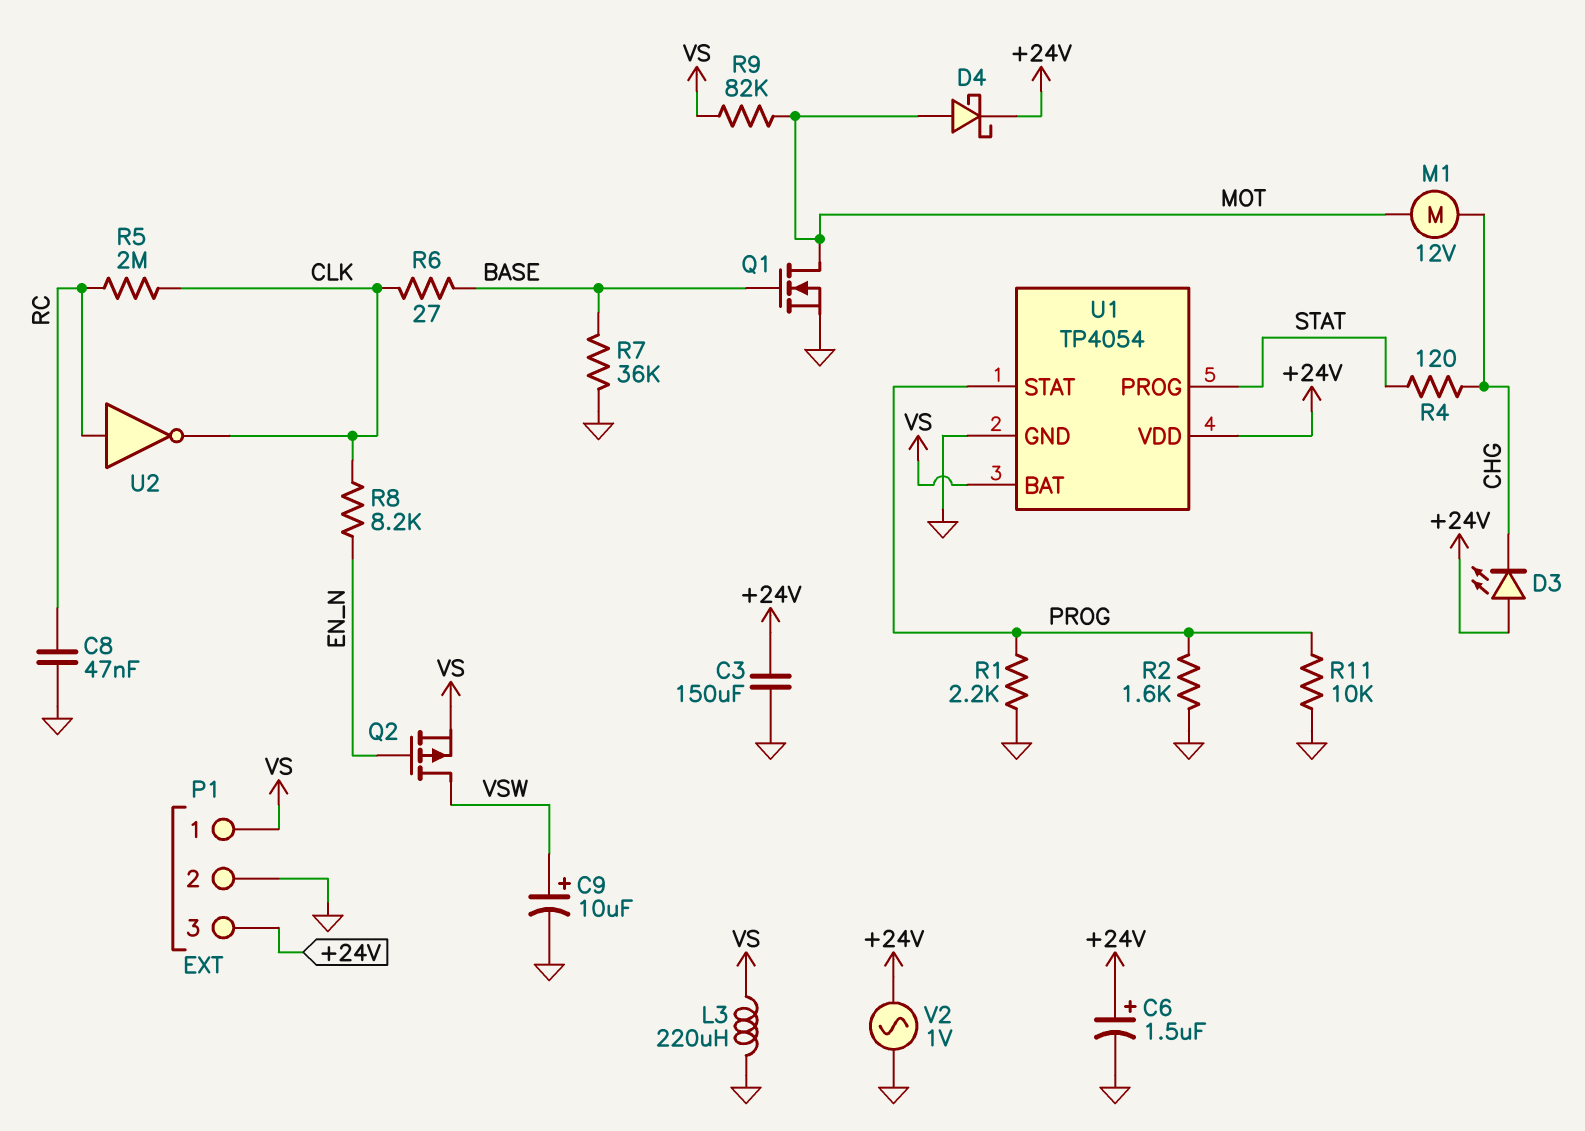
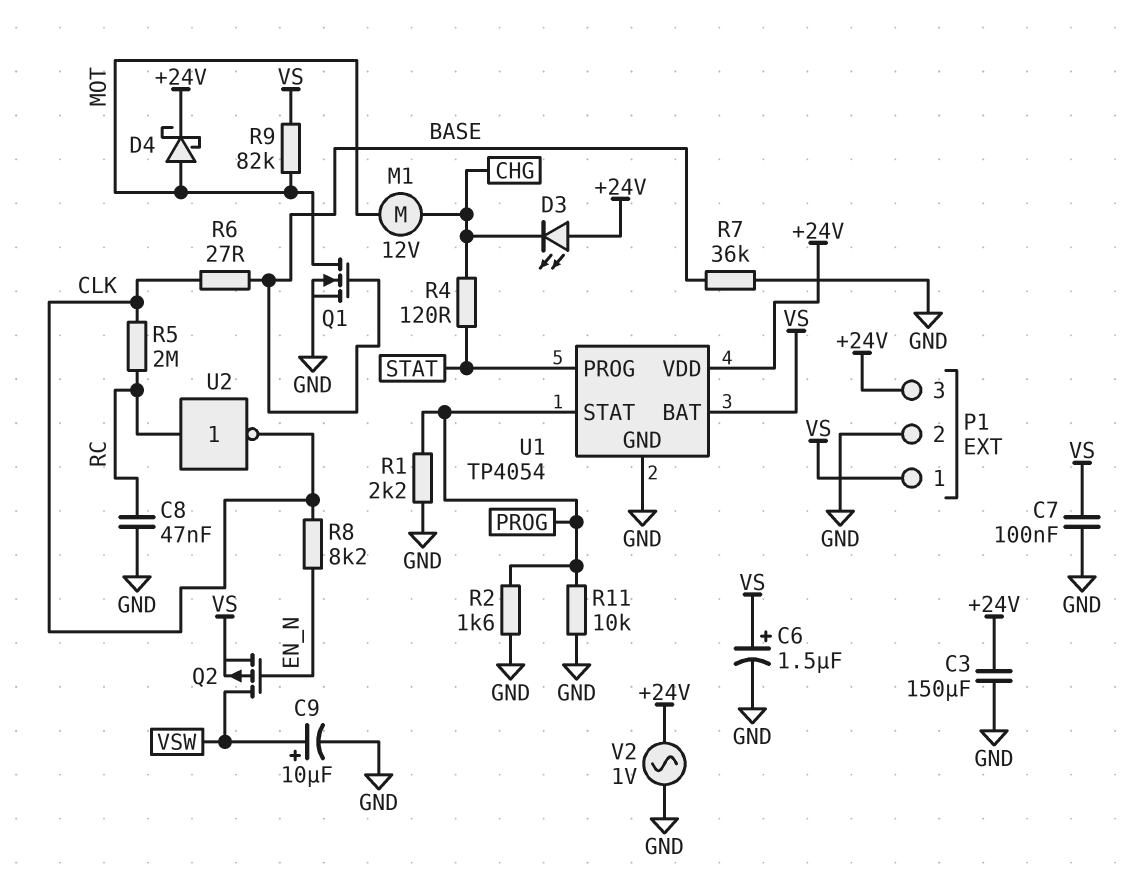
C6: 1.5uF (plus +24V, minus GND) -> 1.5uF (plus VS, minus GND)
C7: none -> 100nF (GND, VS)
L3: 220uH (GND, VS) -> none

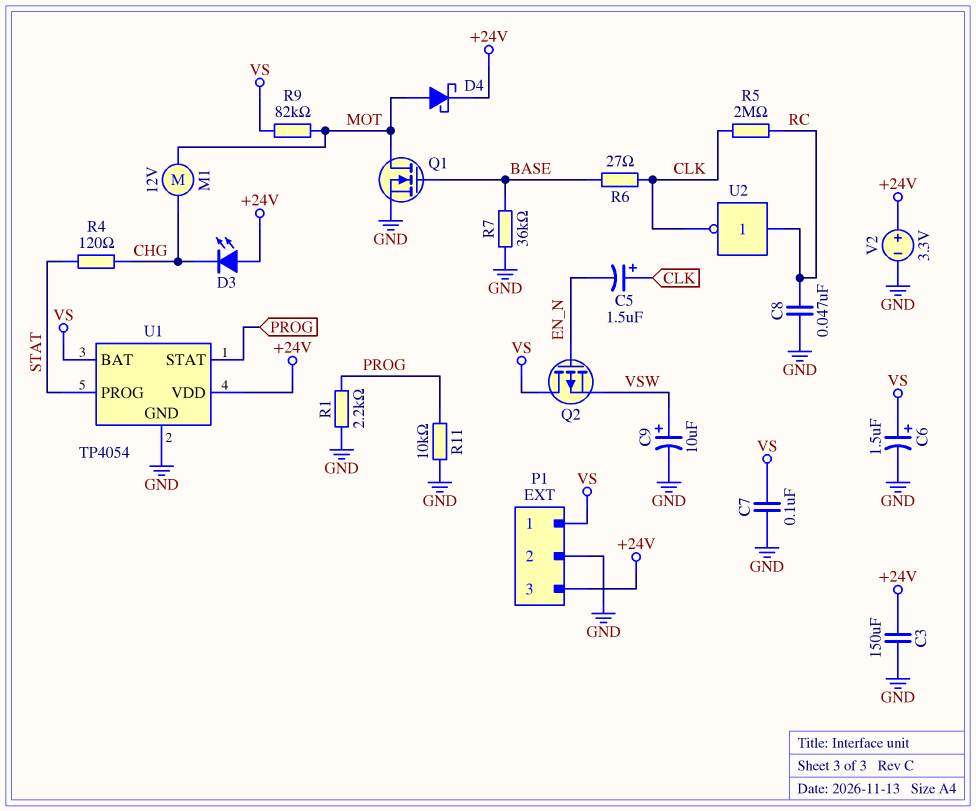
C5: none -> 1.5uF (plus CLK, minus EN_N)
Q2: PMOS (G EN_N, D VSW, S VS) -> PMOS (G EN_N, D VS, S VSW)
R2: 1.6k (GND, PROG) -> none
R8: 8.2k (CLK, EN_N) -> none
V2: AC 1V (+24V, GND) -> 3.3V (plus +24V, minus GND)

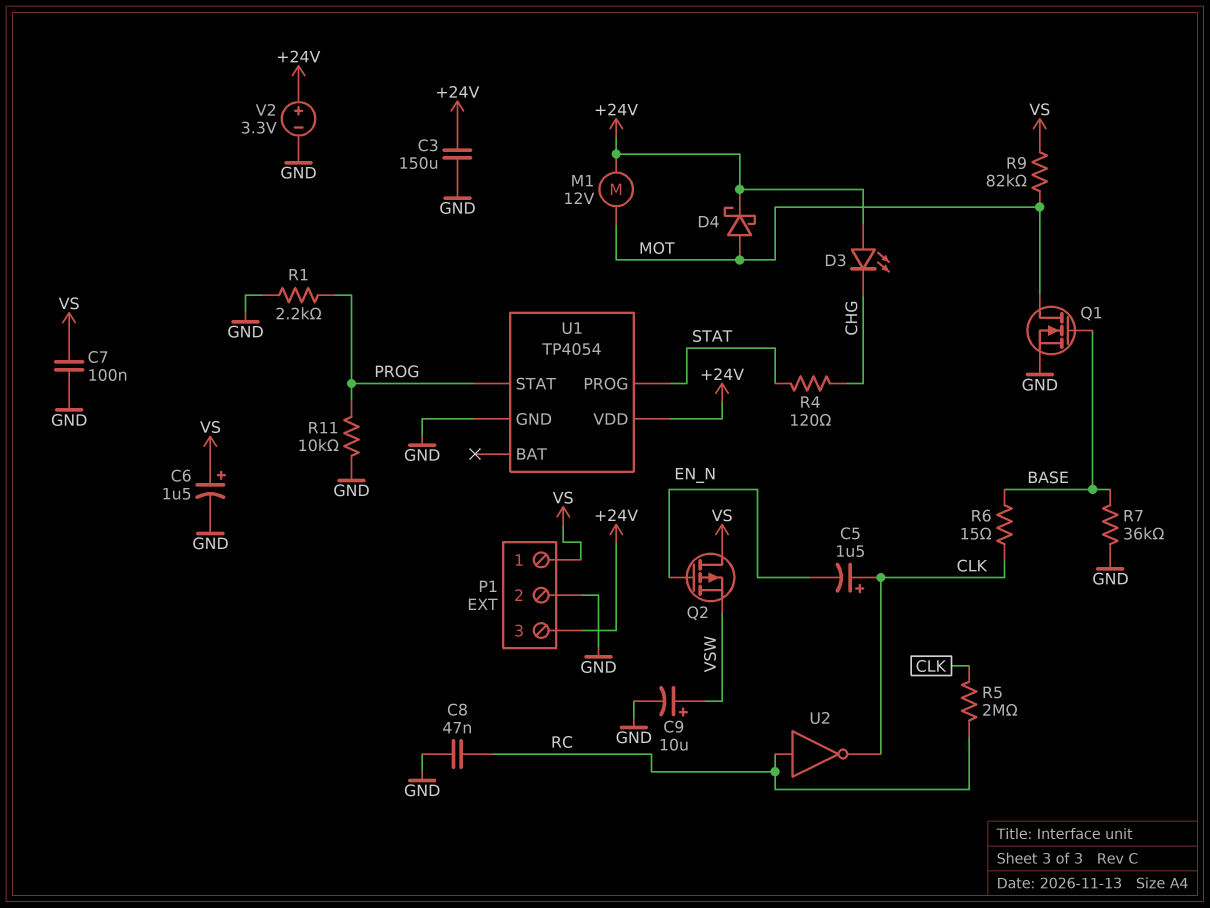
M1: motor 12V (CHG, MOT) -> motor 12V (+24V, MOT)
R6: 27 (BASE, CLK) -> 15 (BASE, CLK)
U1 pin BAT: VS -> none

